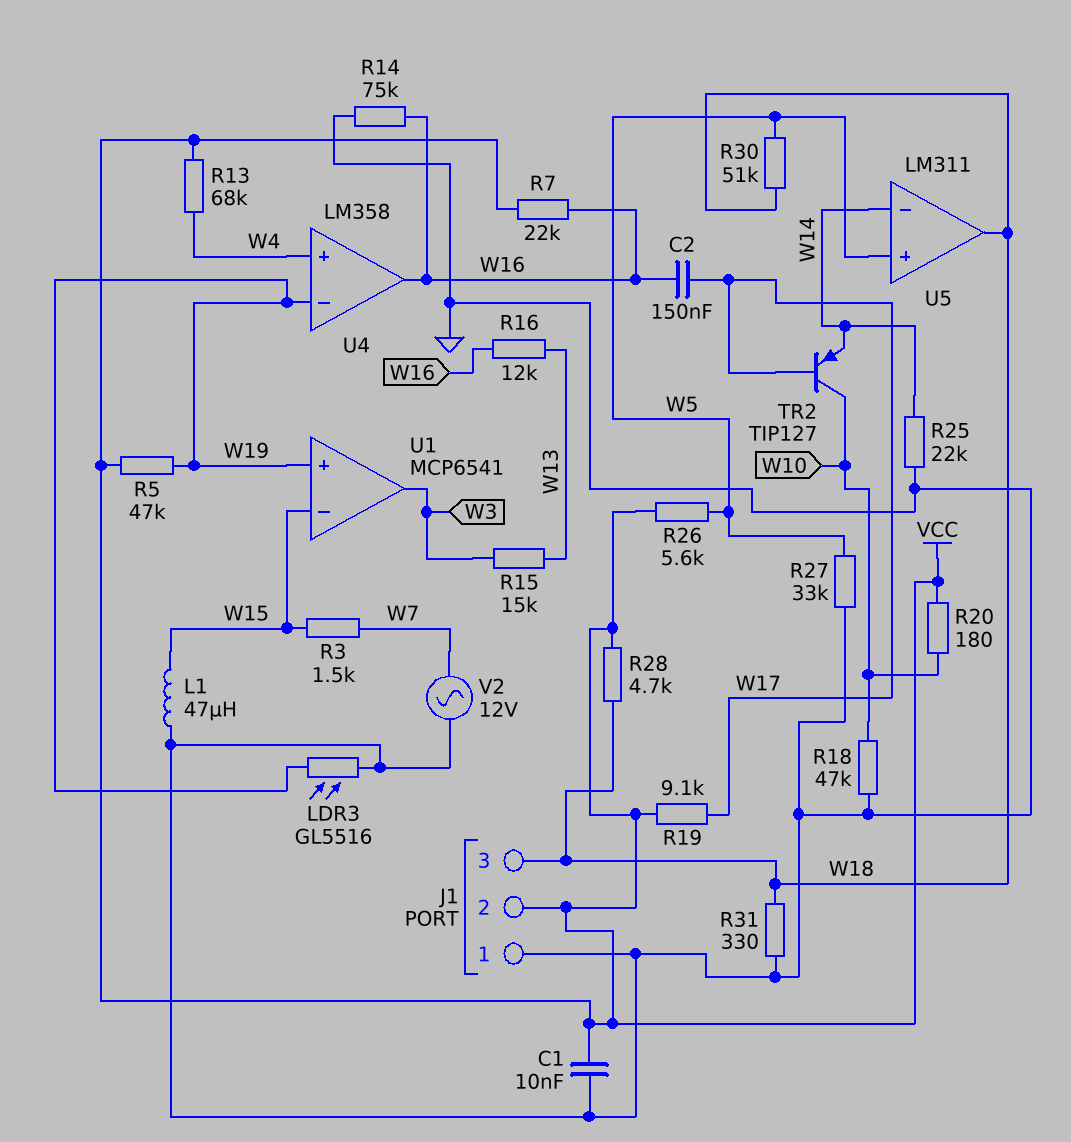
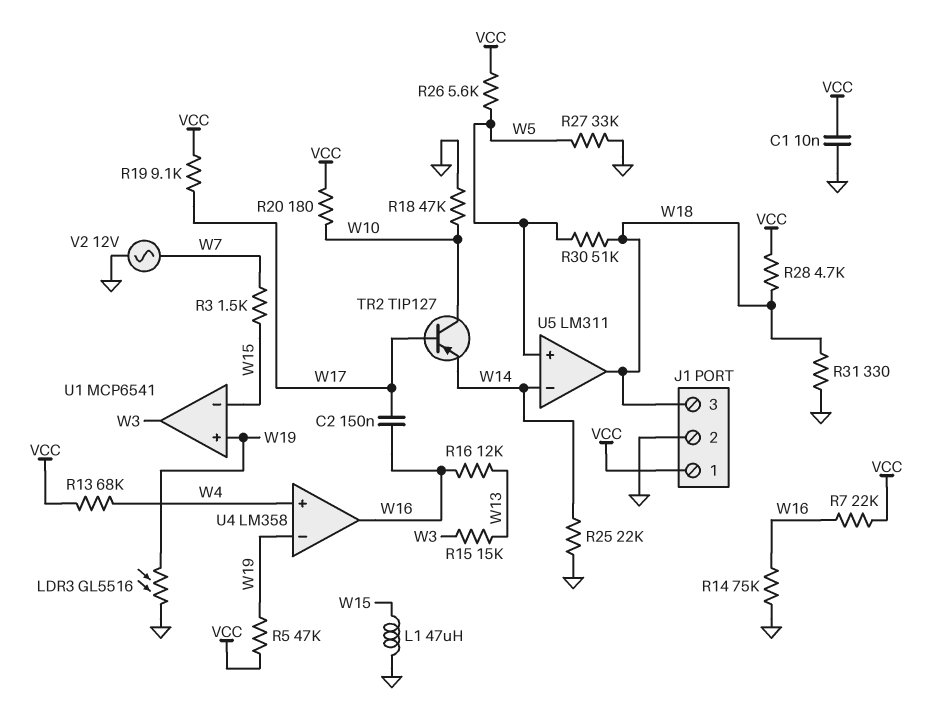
J1 pin 1: GND -> VCC
J1 pin 2: VCC -> GND

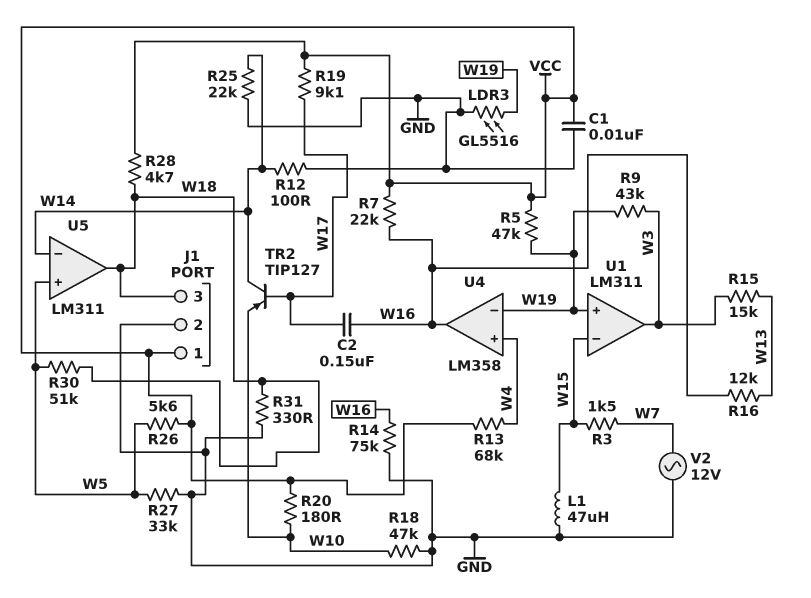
R9: none -> 43k (W3, W19)
R12: none -> 100 (GND, W14)
TR2: PNP TIP127 (B W17, C W10, E W14) -> PNP TIP127 (B W17, C W14, E W10)
U1: MCP6541 -> LM311

